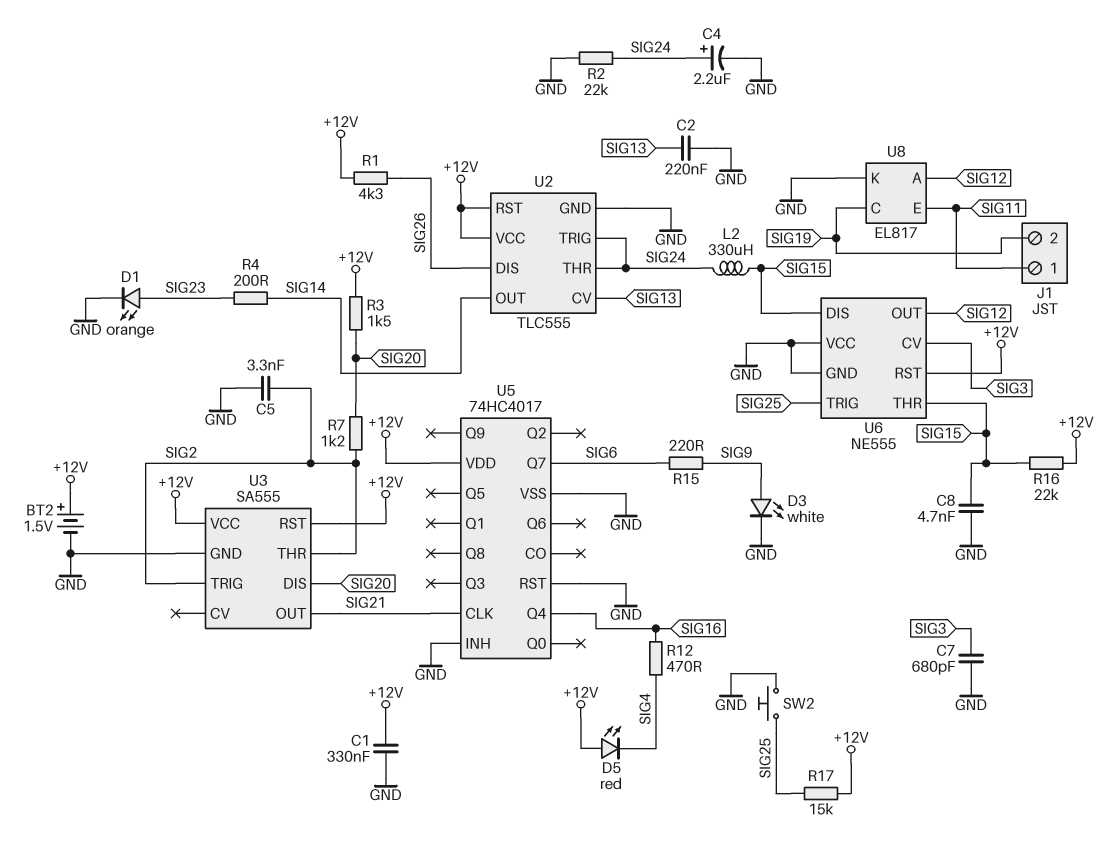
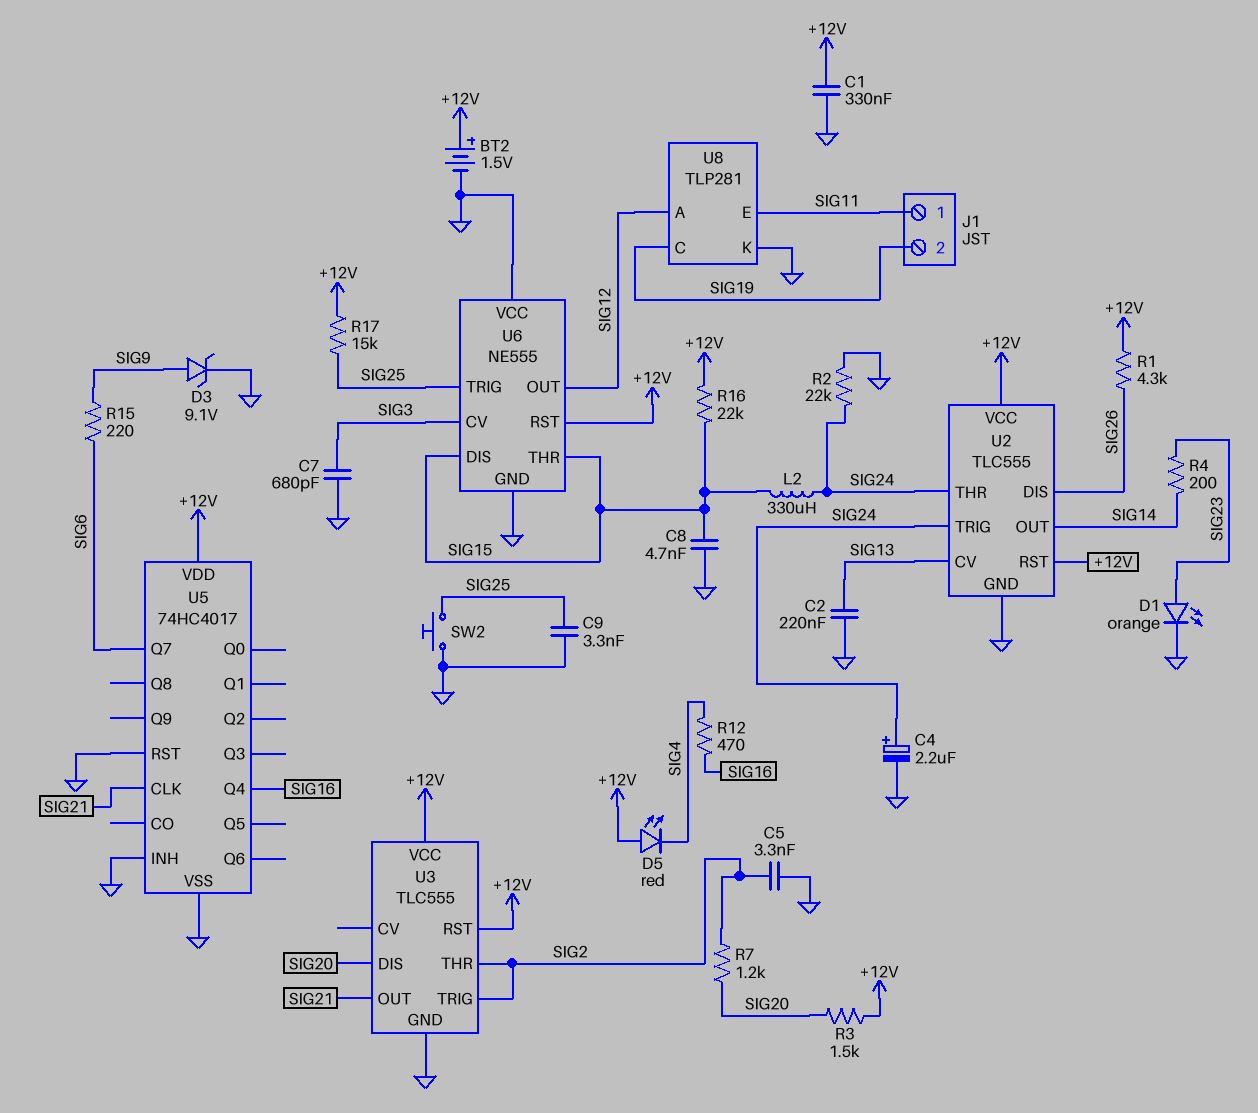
C9: none -> 3.3nF (GND, SIG25)
D3: LED white (A SIG9, K GND) -> zener 9.1V (A SIG9, K GND)
U3: SA555 -> TLC555
U8: EL817 -> TLP281

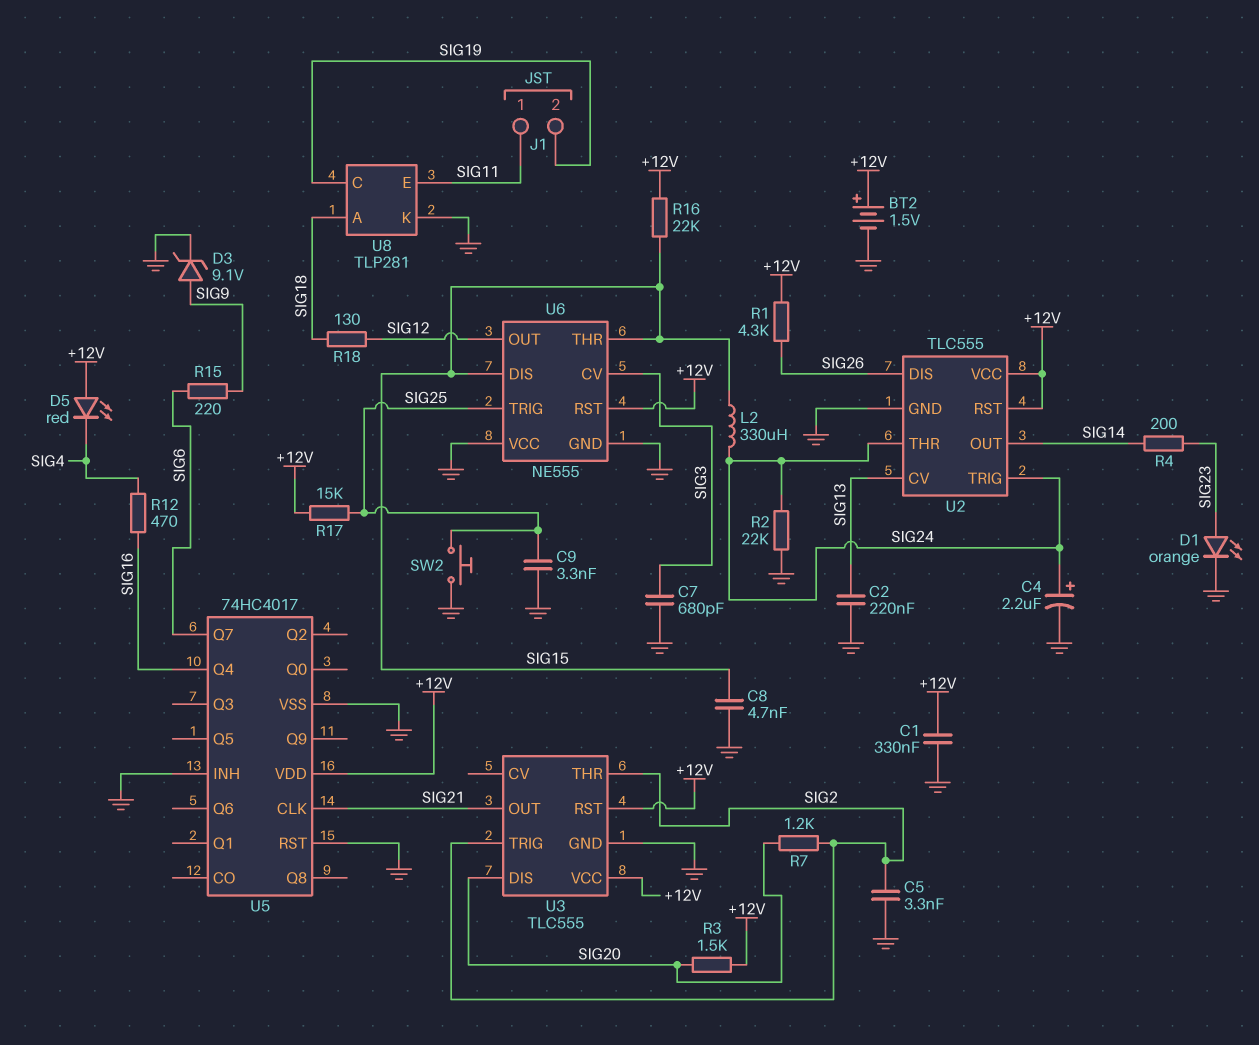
R18: none -> 130 (SIG12, SIG18)
U8 pin A: SIG12 -> SIG18

